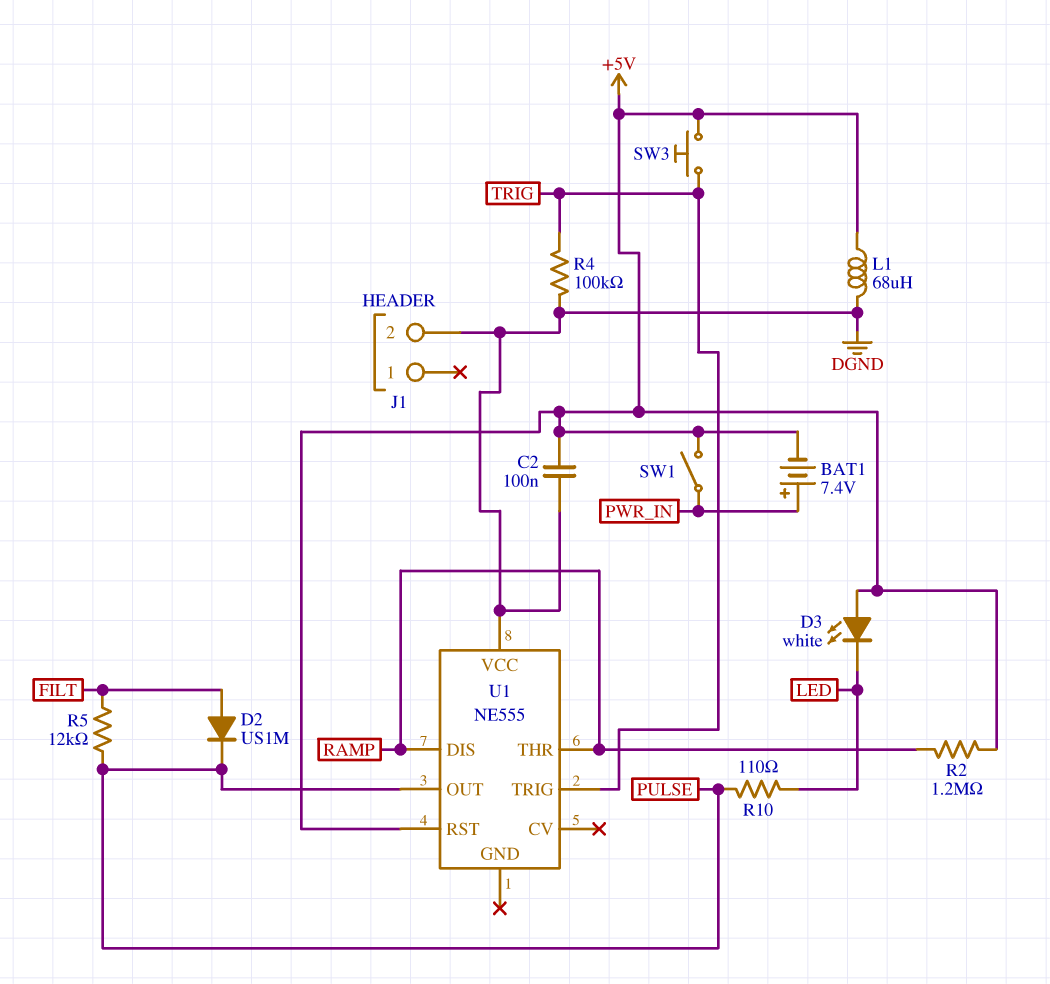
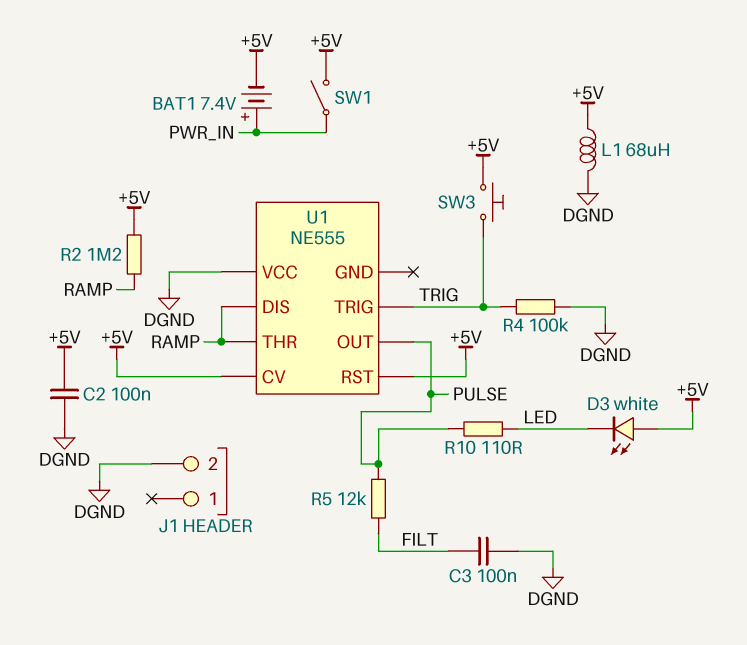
C3: none -> 100nF (DGND, FILT)
D2: diode US1M (A FILT, K PULSE) -> none
U1 pin CV: none -> +5V

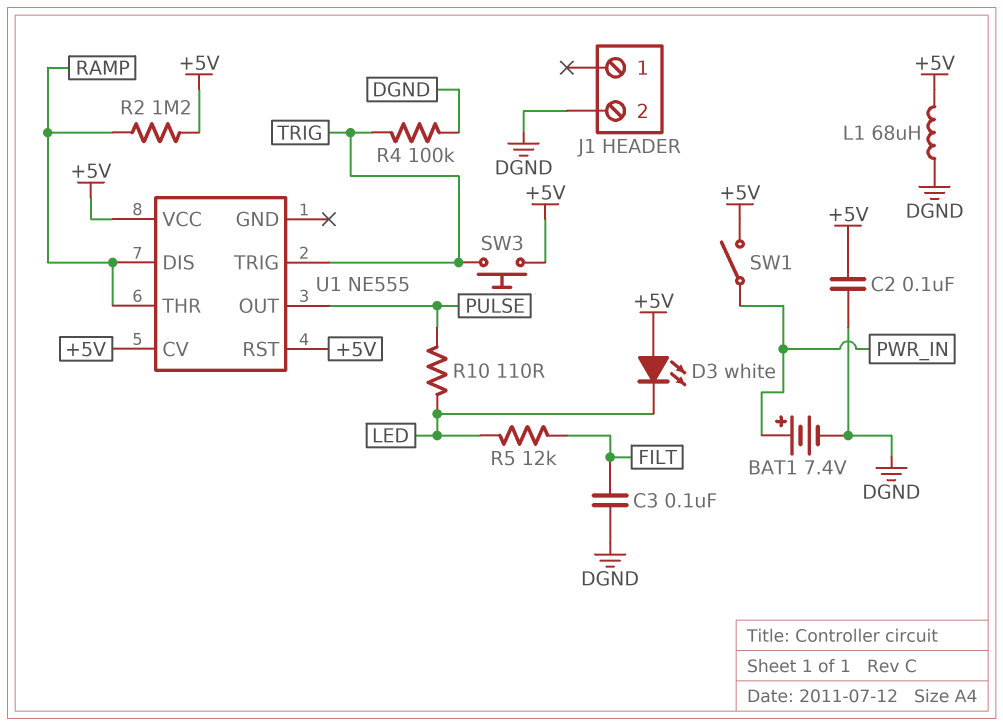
BAT1: 7.4V (plus PWR_IN, minus +5V) -> 7.4V (plus PWR_IN, minus DGND)
R5: 12k (FILT, PULSE) -> 12k (FILT, LED)
U1 pin VCC: DGND -> +5V

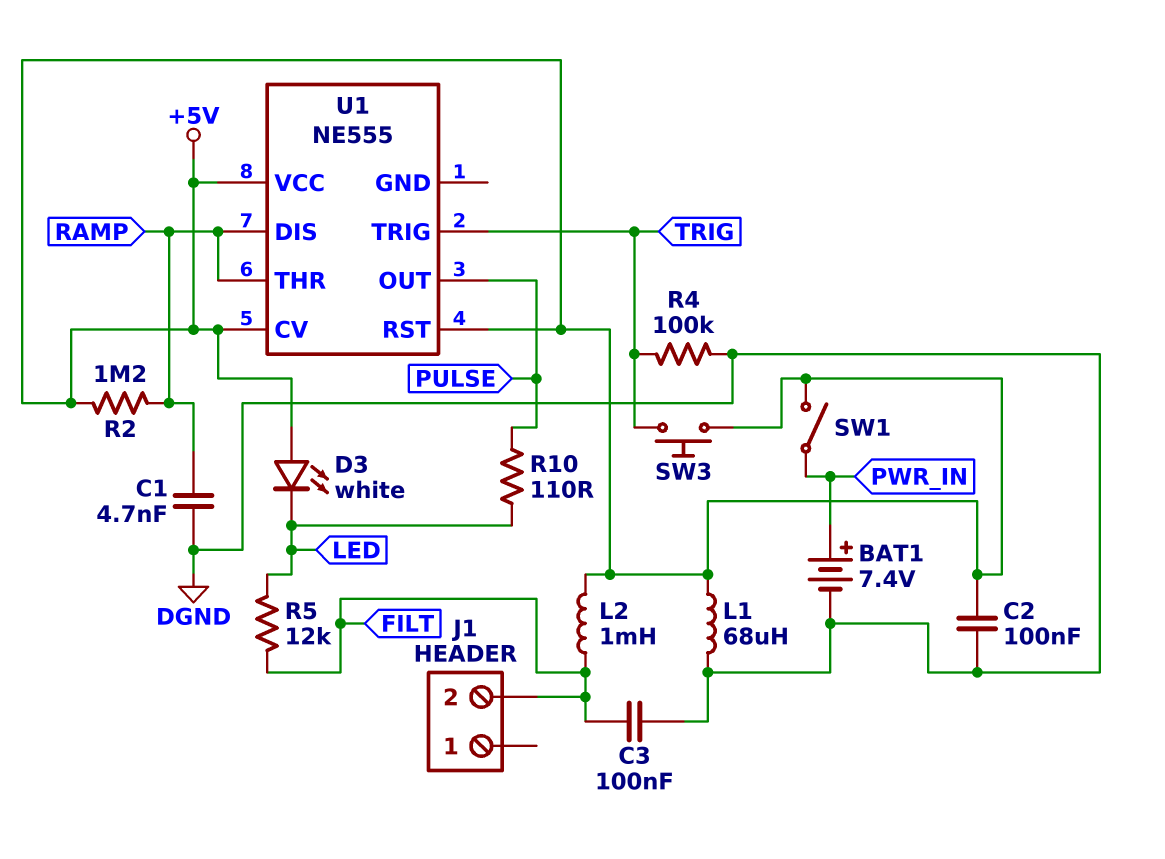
C1: none -> 4.7nF (DGND, RAMP)
J1 pin 2: DGND -> FILT
L2: none -> 1mH (+5V, FILT)

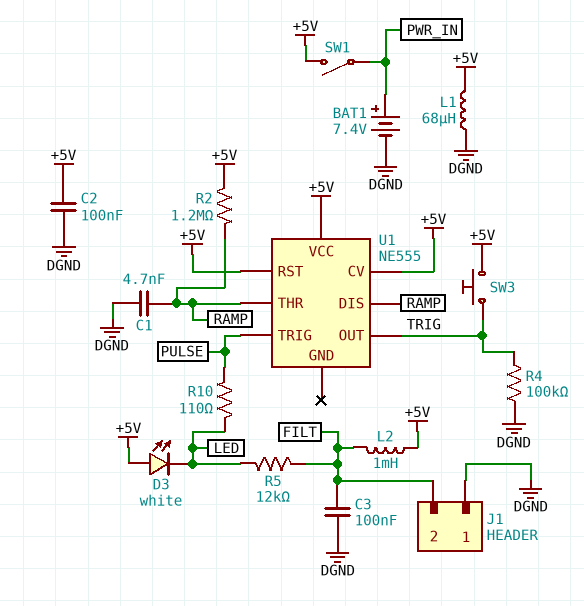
J1 pin 1: none -> DGND
U1 pin OUT: PULSE -> TRIG
U1 pin TRIG: TRIG -> PULSE

